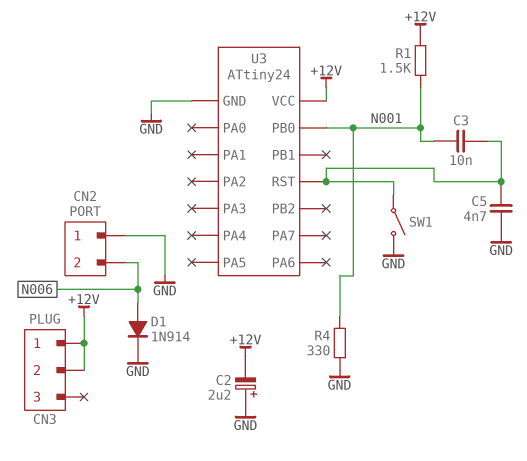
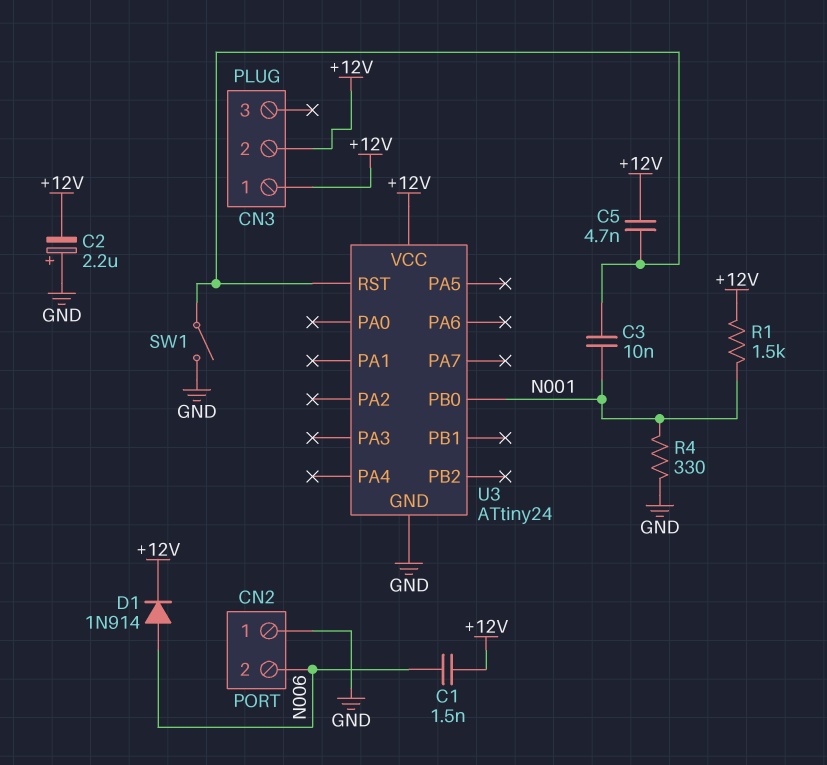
C1: none -> 1.5nF (+12V, N006)
C5: 4.7nF (GND, U3/RST) -> 4.7nF (+12V, U3/RST)
D1: diode 1N914 (A N006, K GND) -> diode 1N914 (A N006, K +12V)

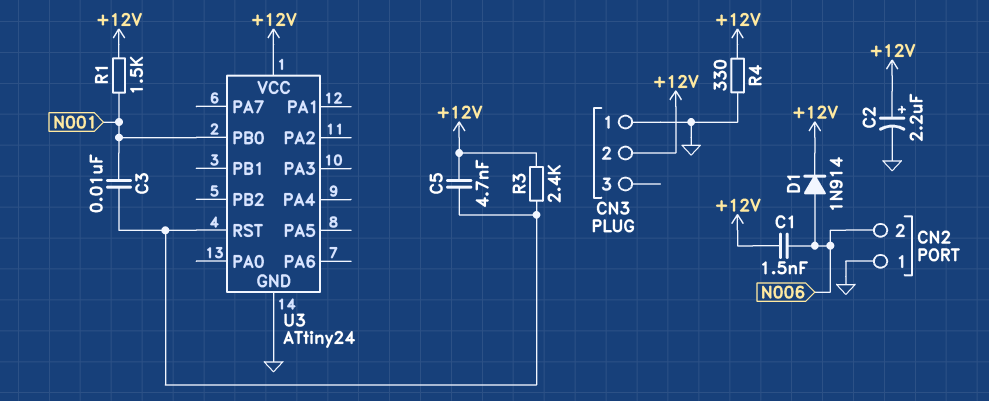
C2: 2.2uF (plus GND, minus +12V) -> 2.2uF (plus +12V, minus GND)
CN3 pin 1: +12V -> GND
R3: none -> 2.4k (+12V, U3/RST)
R4: 330 (GND, N001) -> 330 (+12V, GND)
SW1: switch (GND, U3/RST) -> none

